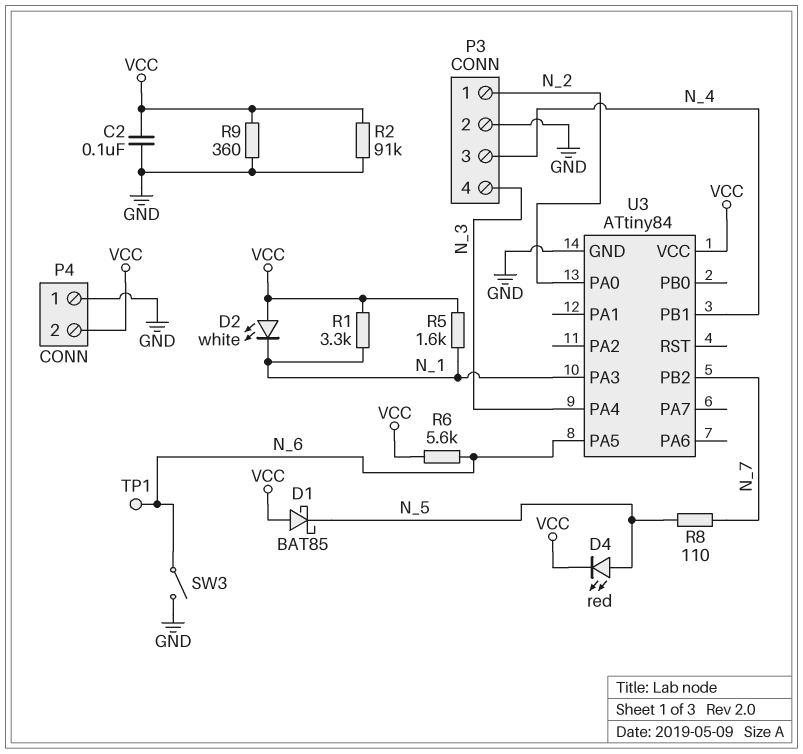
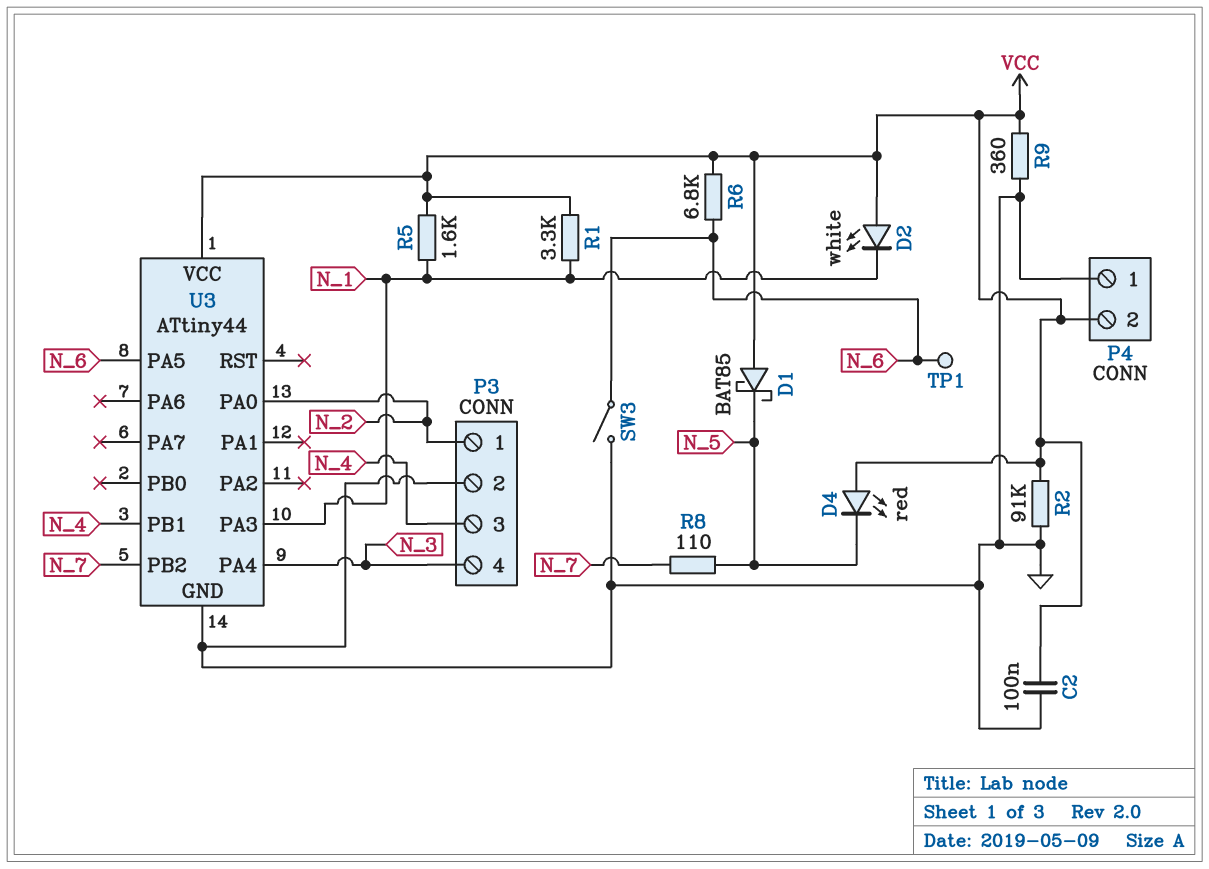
D4: LED red (A N_5, K VCC) -> LED red (A VCC, K N_5)
R6: 5.6k (N_6, VCC) -> 6.8k (N_6, VCC)
U3: ATtiny84 -> ATtiny44

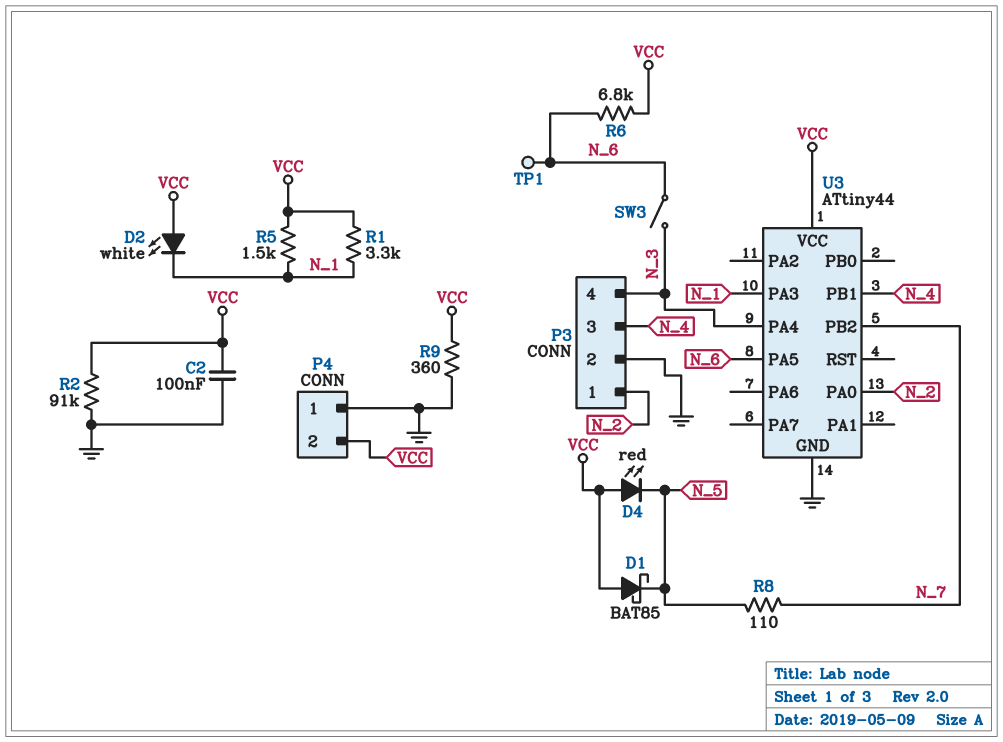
R5: 1.6k (N_1, VCC) -> 1.5k (N_1, VCC)
SW3: switch (GND, N_6) -> switch (N_3, N_6)

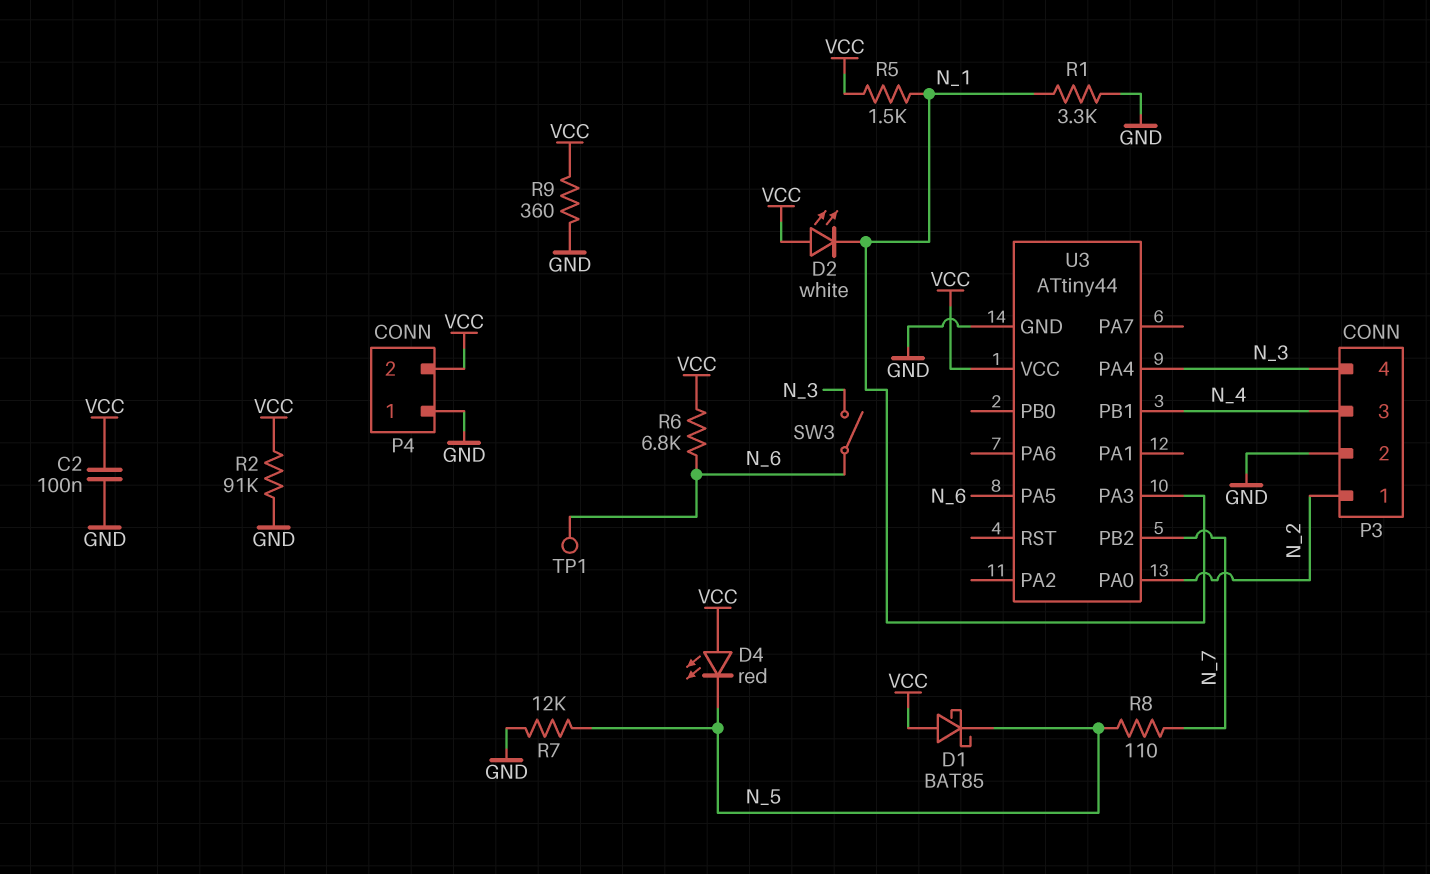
R1: 3.3k (N_1, VCC) -> 3.3k (GND, N_1)
R7: none -> 12k (GND, N_5)

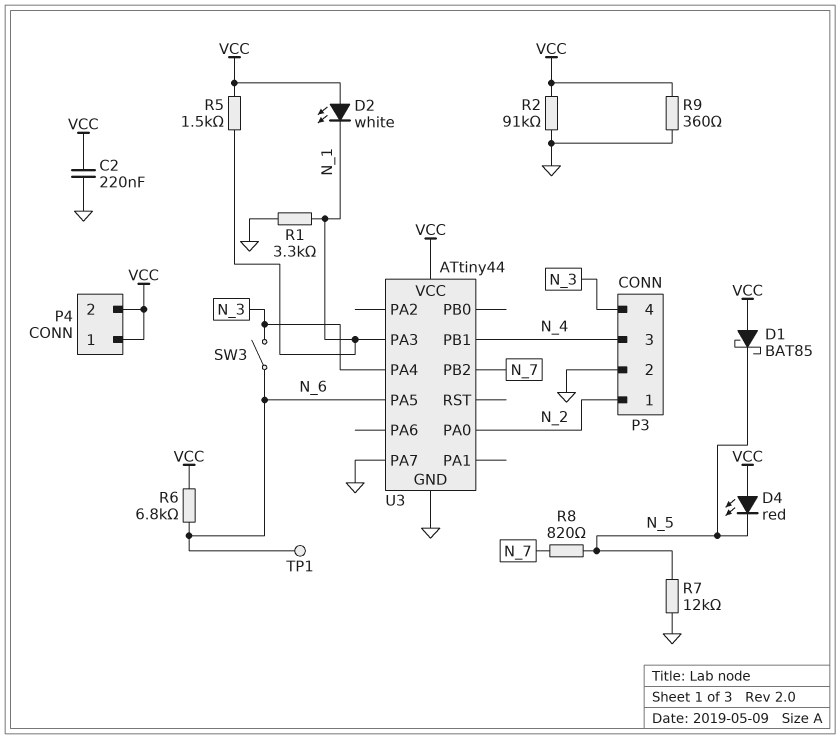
C2: 100nF (GND, VCC) -> 220nF (GND, VCC)
P4 pin 1: GND -> VCC
R8: 110 (N_5, N_7) -> 820 (N_5, N_7)
U3 pin PA7: none -> GND

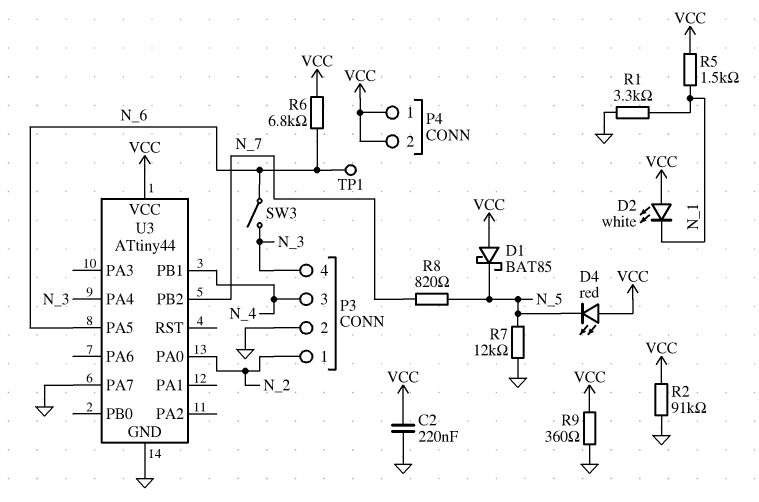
U3 pin PA3: N_1 -> none

